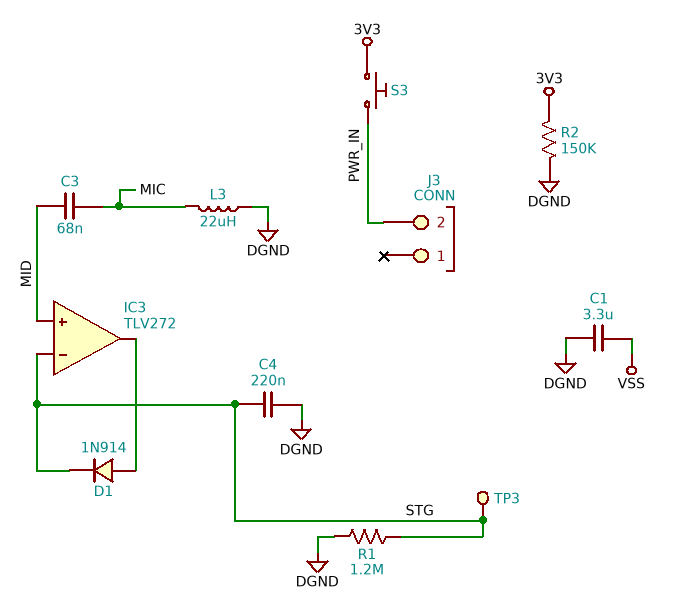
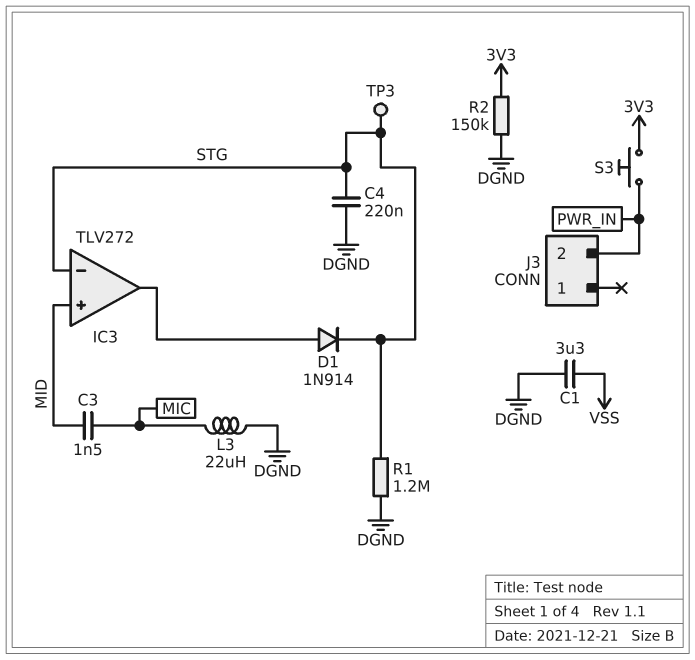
C3: 68nF (MIC, MID) -> 1.5nF (MIC, MID)

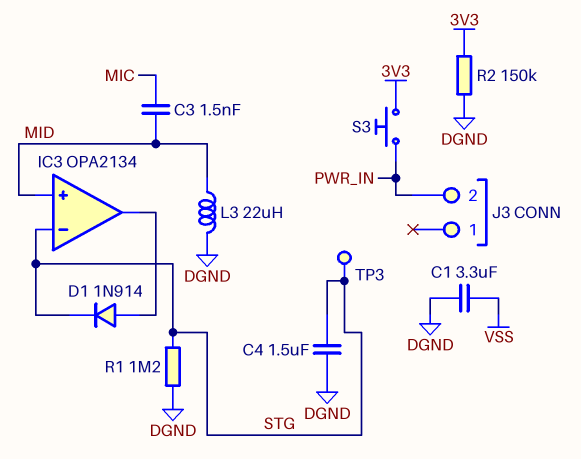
C4: 220nF (DGND, STG) -> 1.5uF (DGND, STG)
IC3: TLV272 -> OPA2134
L3: 22uH (DGND, MIC) -> 22uH (DGND, MID)

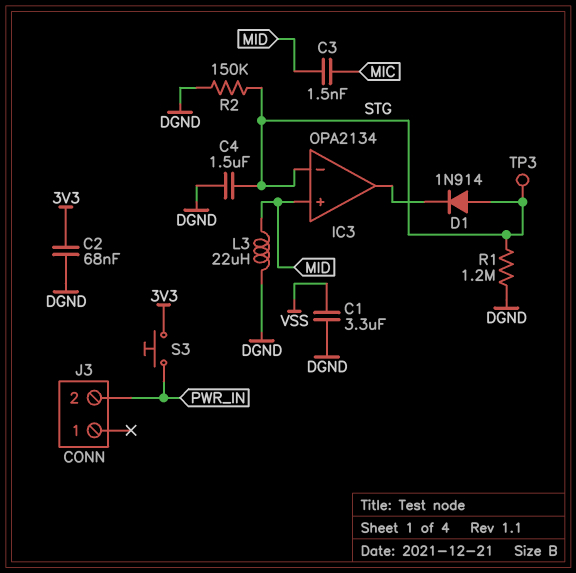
C2: none -> 68nF (3V3, DGND)
D1: diode 1N914 (A IC3/out, K STG) -> diode 1N914 (A STG, K IC3/out)
R2: 150k (3V3, DGND) -> 150k (DGND, STG)

